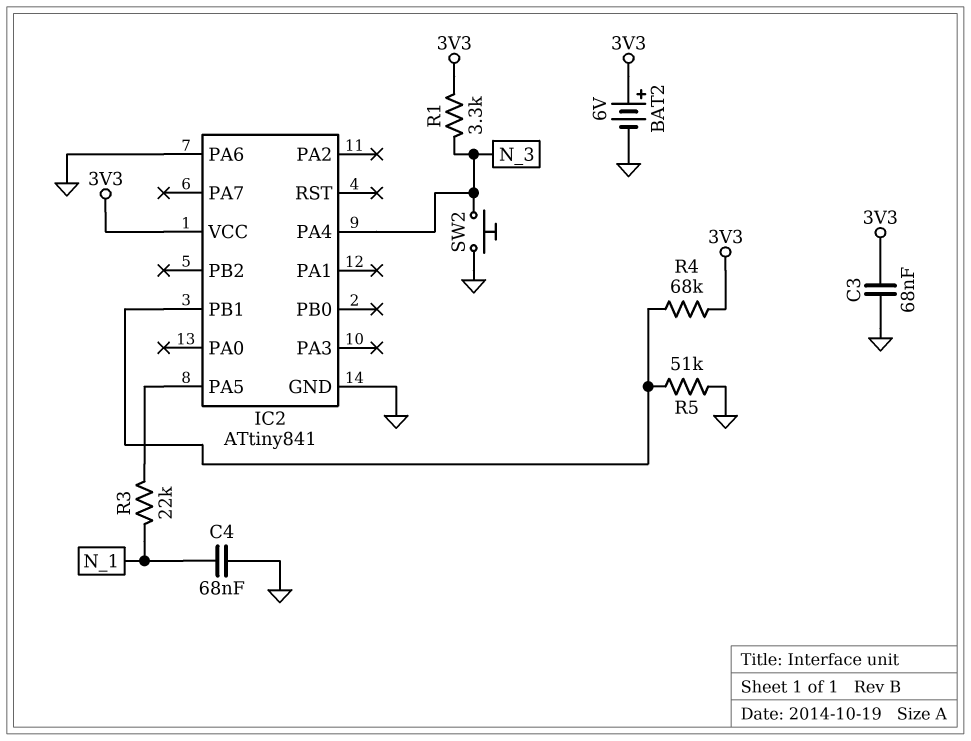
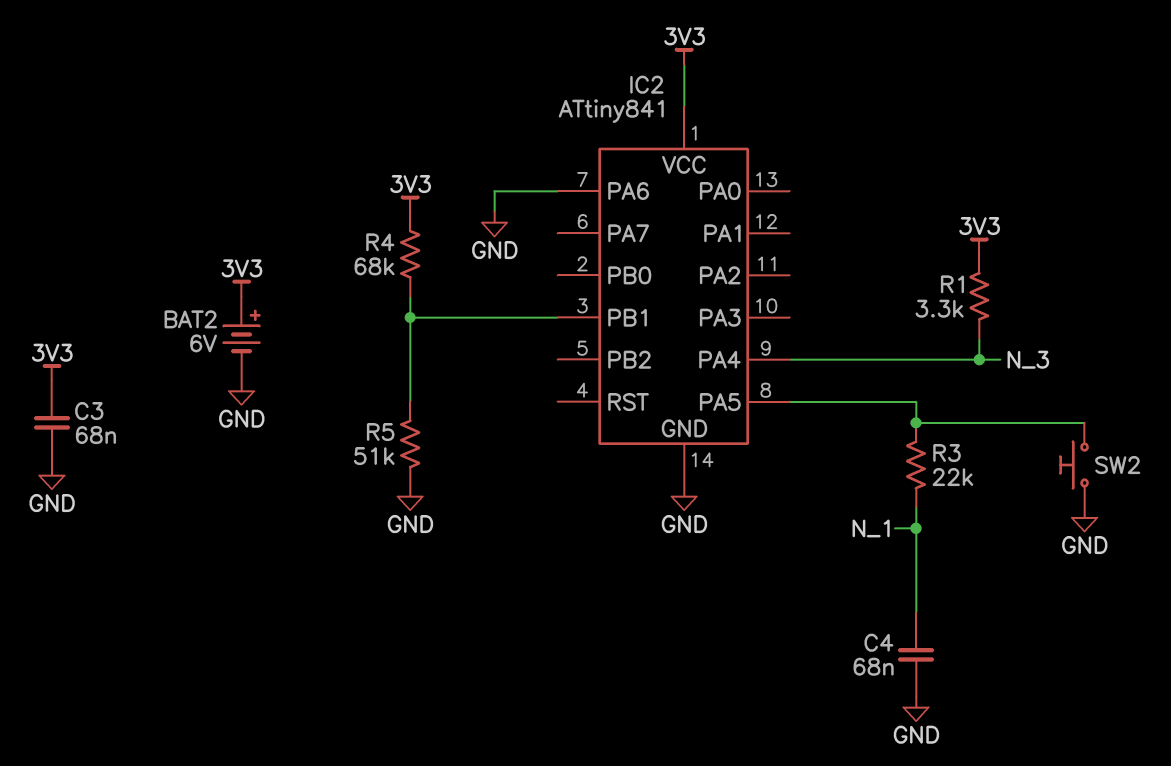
SW2: button (GND, N_3) -> button (GND, IC2/PA5)

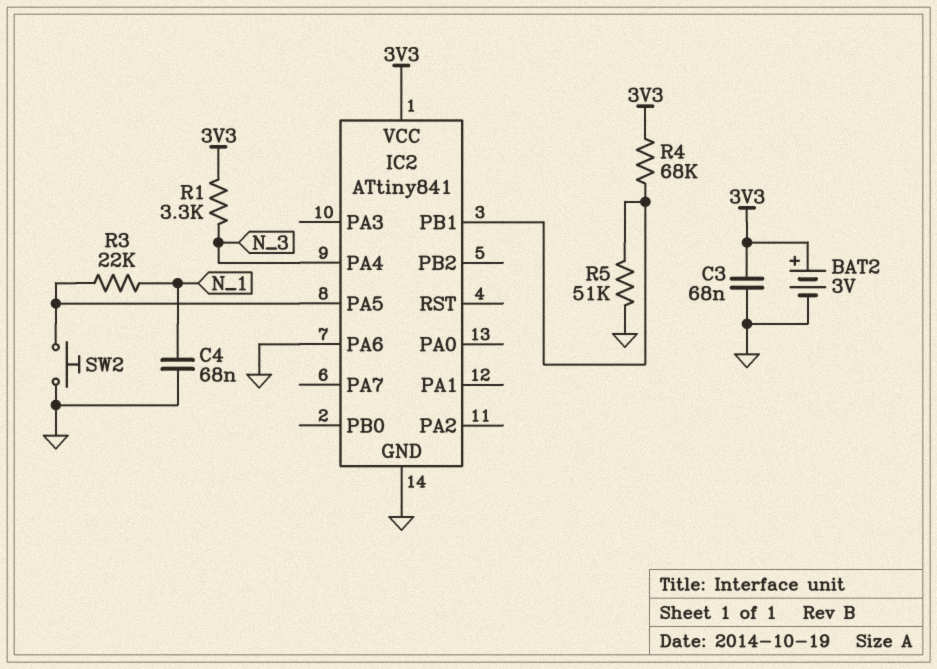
BAT2: 6V (plus 3V3, minus GND) -> 3V (plus 3V3, minus GND)

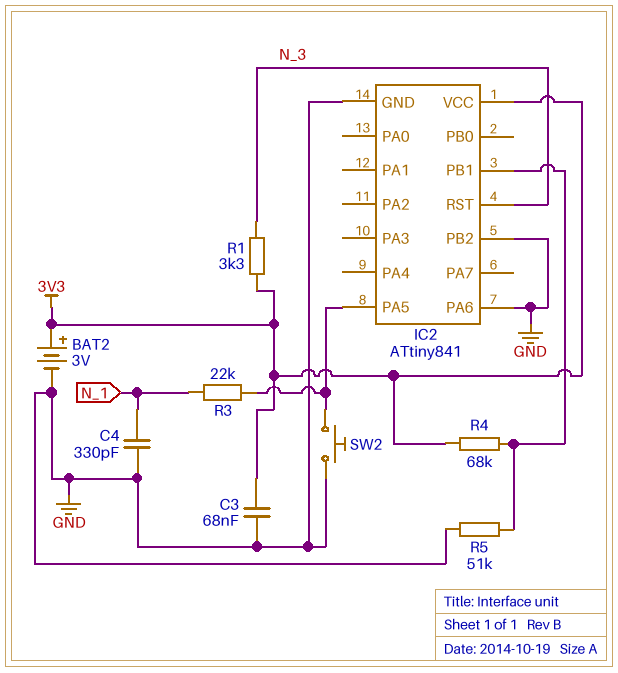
C4: 68nF (GND, N_1) -> 330pF (GND, N_1)
IC2 pin PA4: N_3 -> none
IC2 pin PB2: none -> GND
IC2 pin RST: none -> N_3

